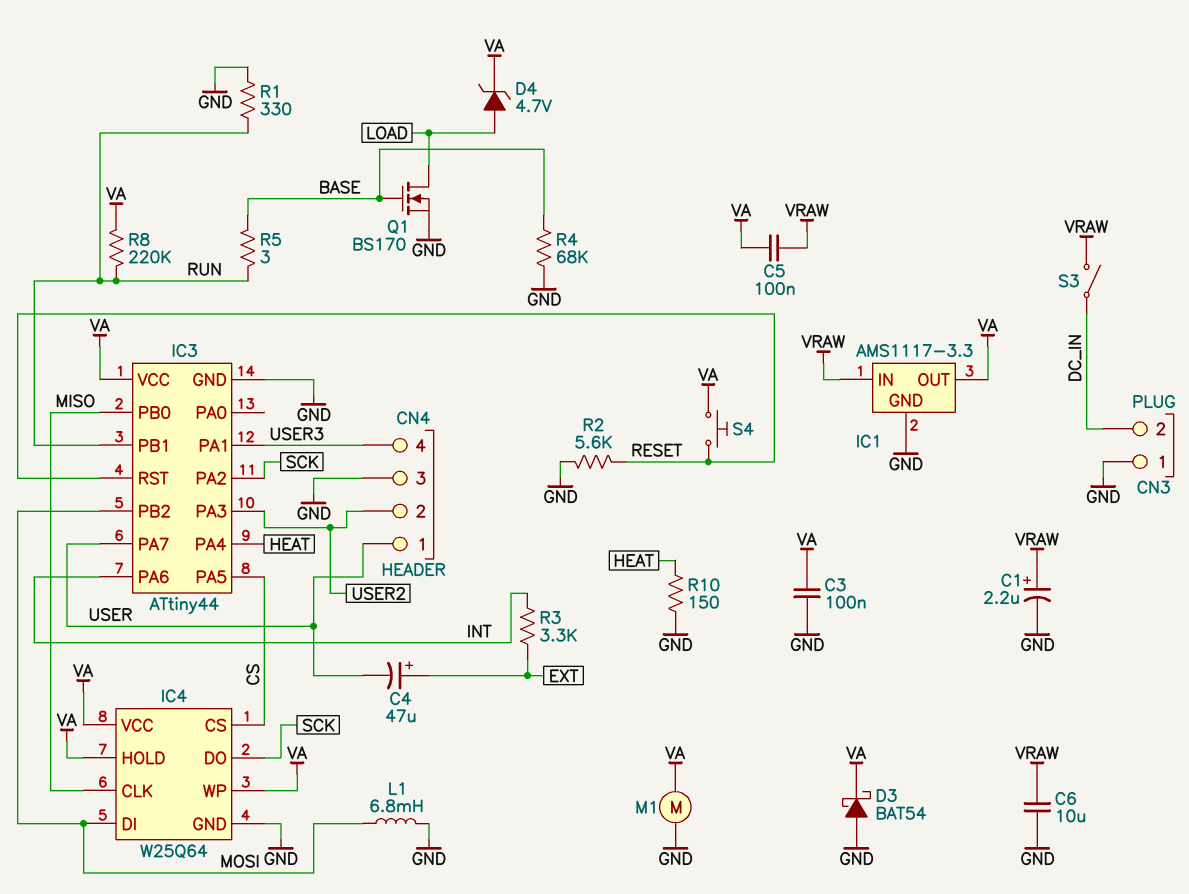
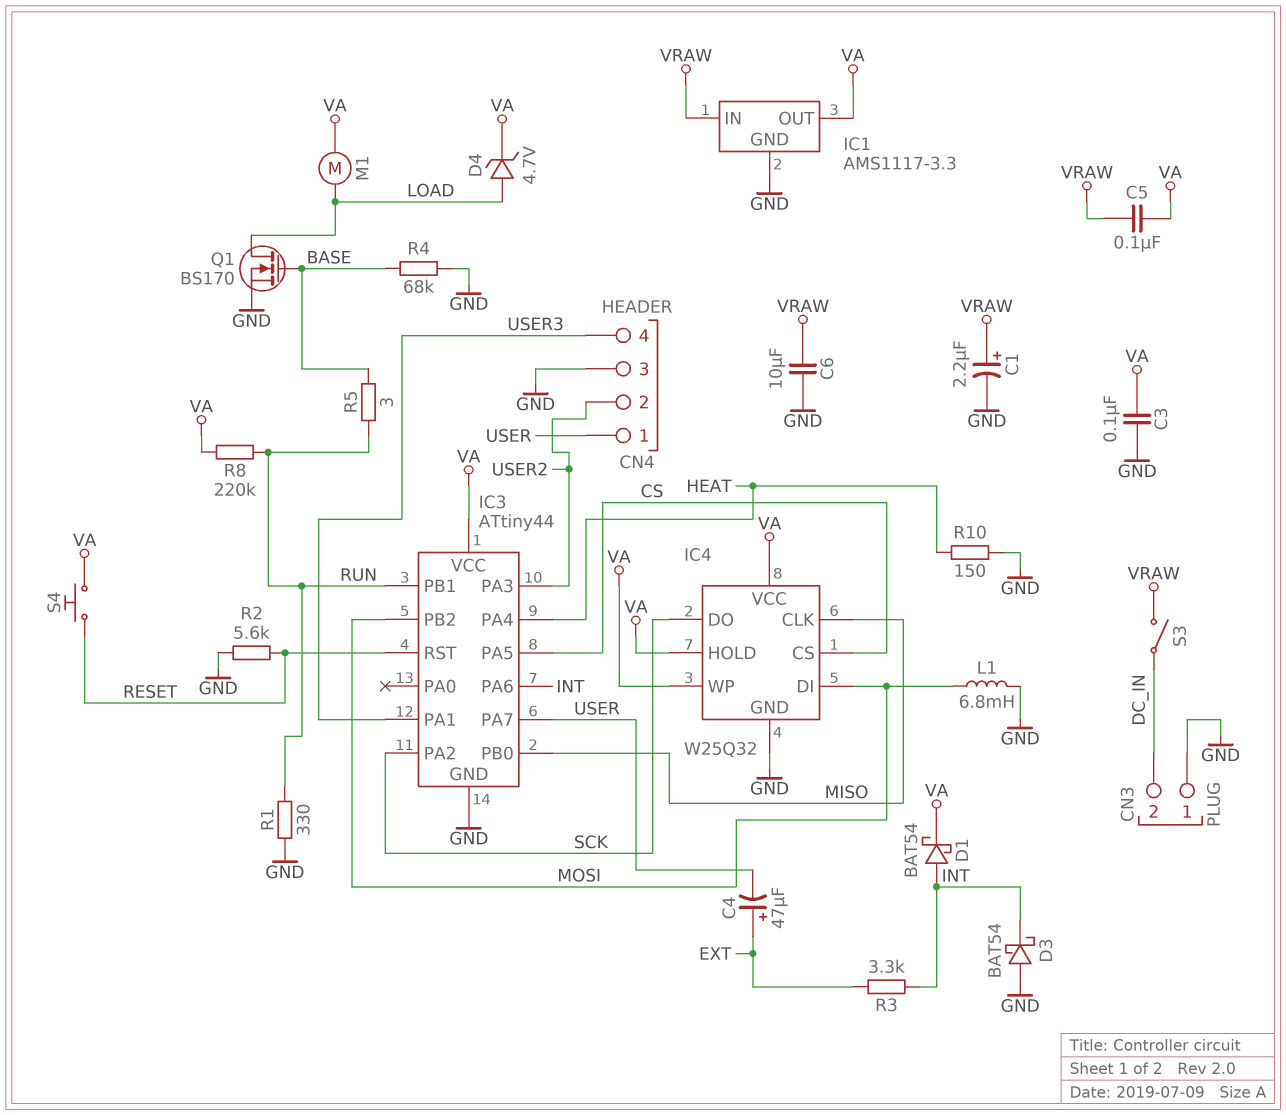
D1: none -> schottky BAT54 (A INT, K VA)
D3: schottky BAT54 (A GND, K VA) -> schottky BAT54 (A GND, K INT)
IC4: W25Q64 -> W25Q32
M1: motor (GND, VA) -> motor (LOAD, VA)

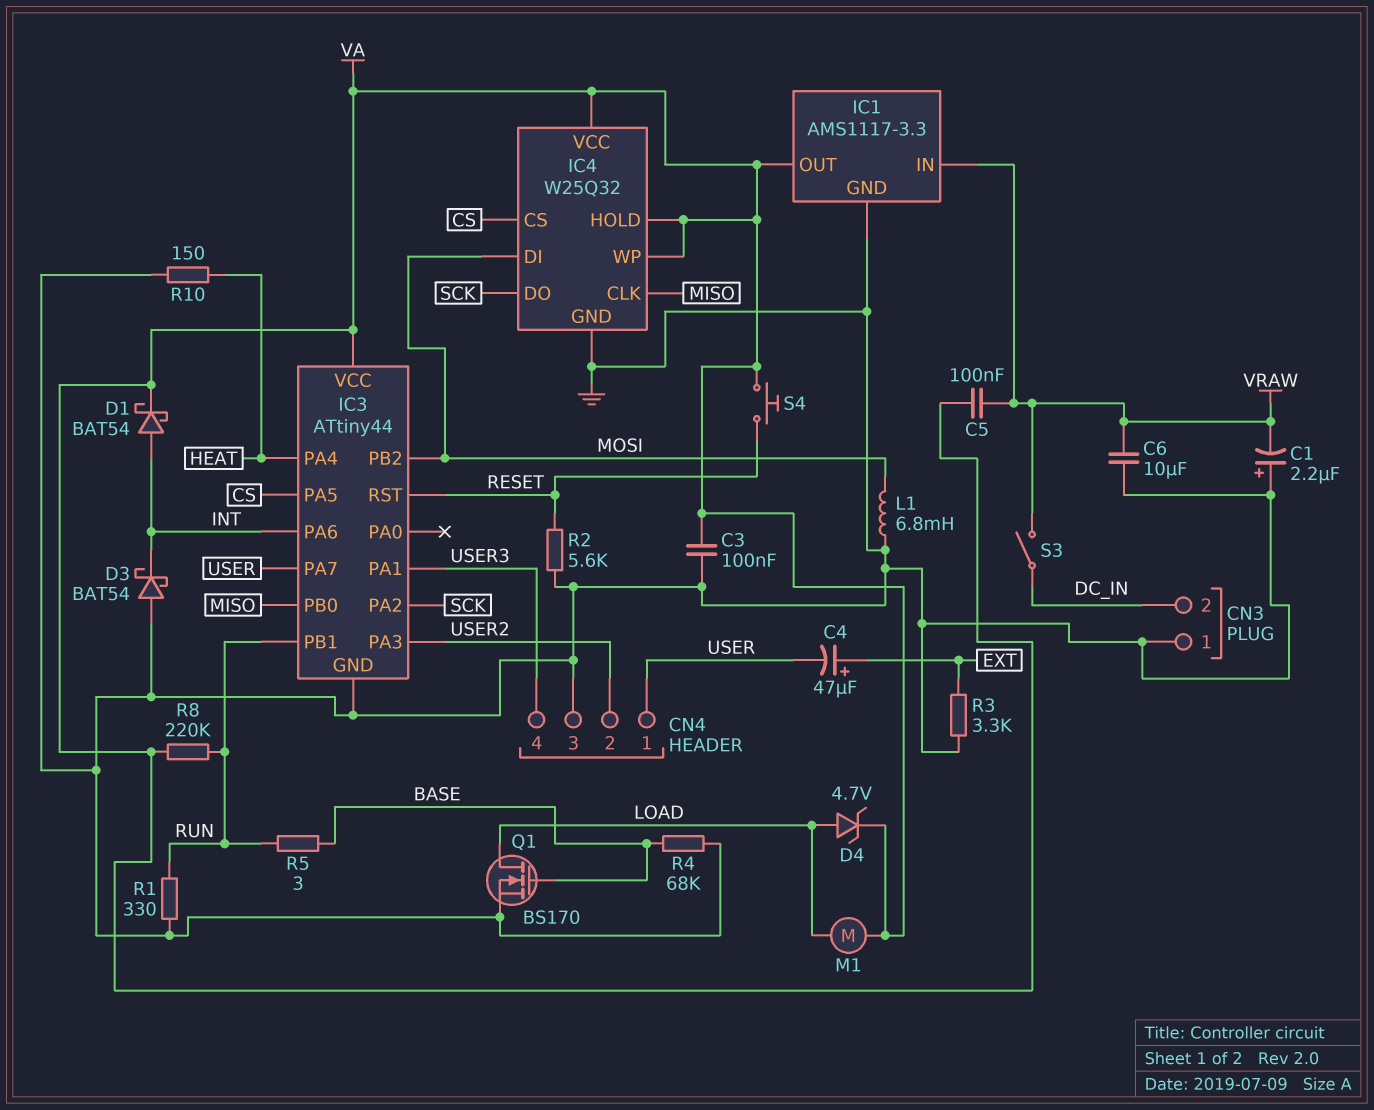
C1: 2.2uF (plus VRAW, minus GND) -> 2.2uF (plus GND, minus VRAW)
R3: 3.3k (EXT, INT) -> 3.3k (EXT, GND)

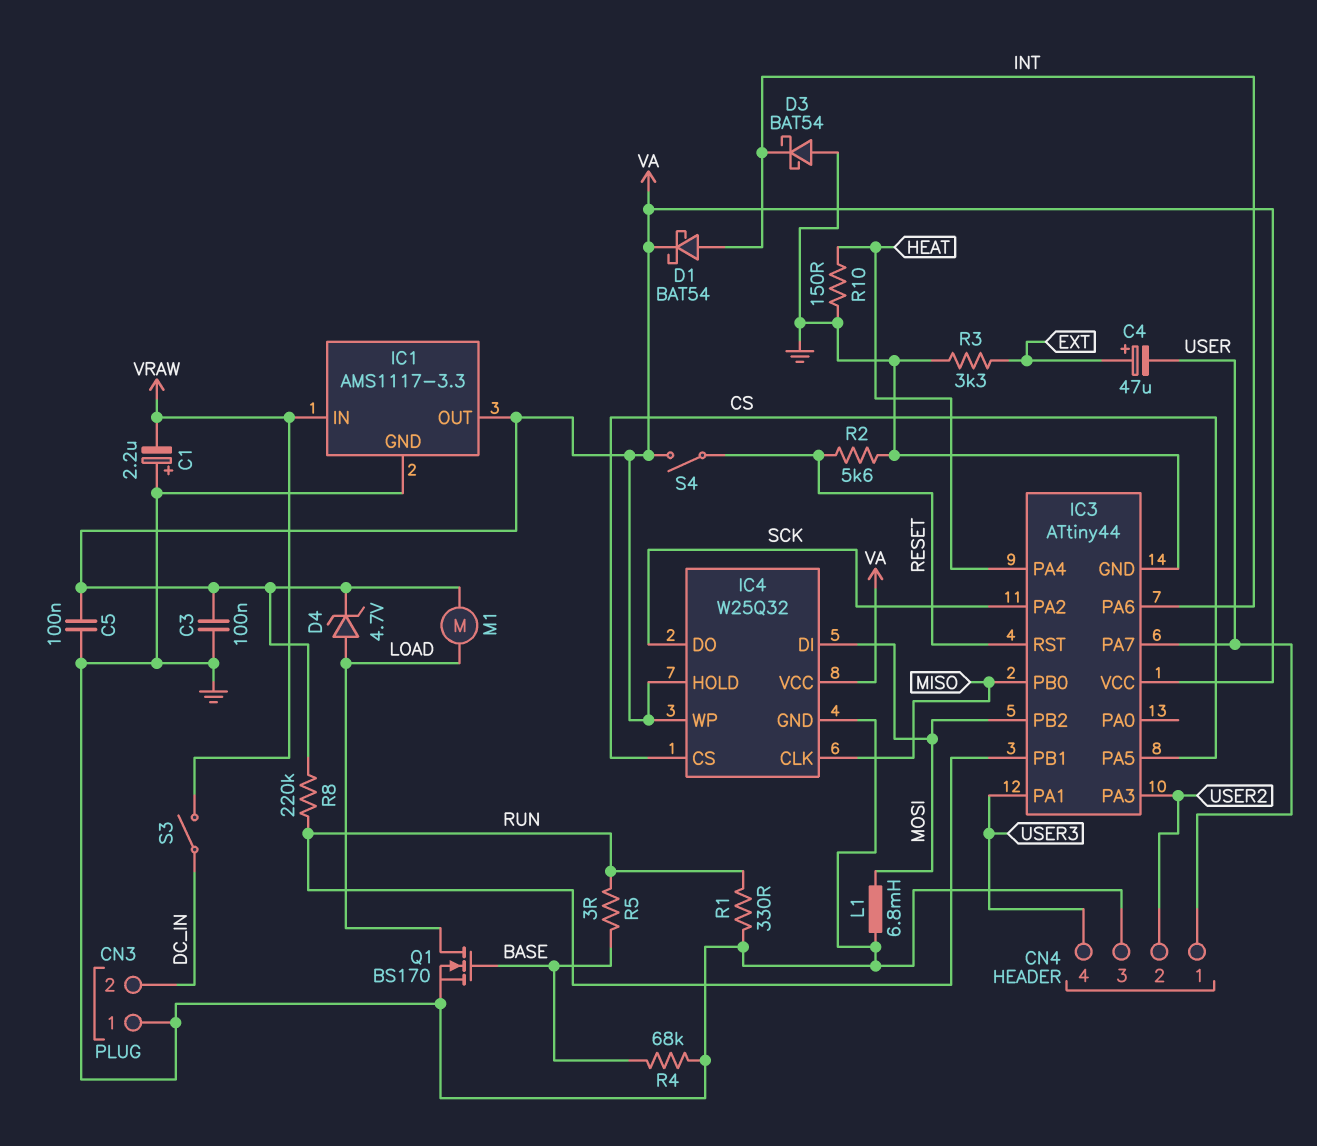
C5: 100nF (VA, VRAW) -> 100nF (GND, VA)
C6: 10uF (GND, VRAW) -> none
S4: button (RESET, VA) -> switch (RESET, VA)

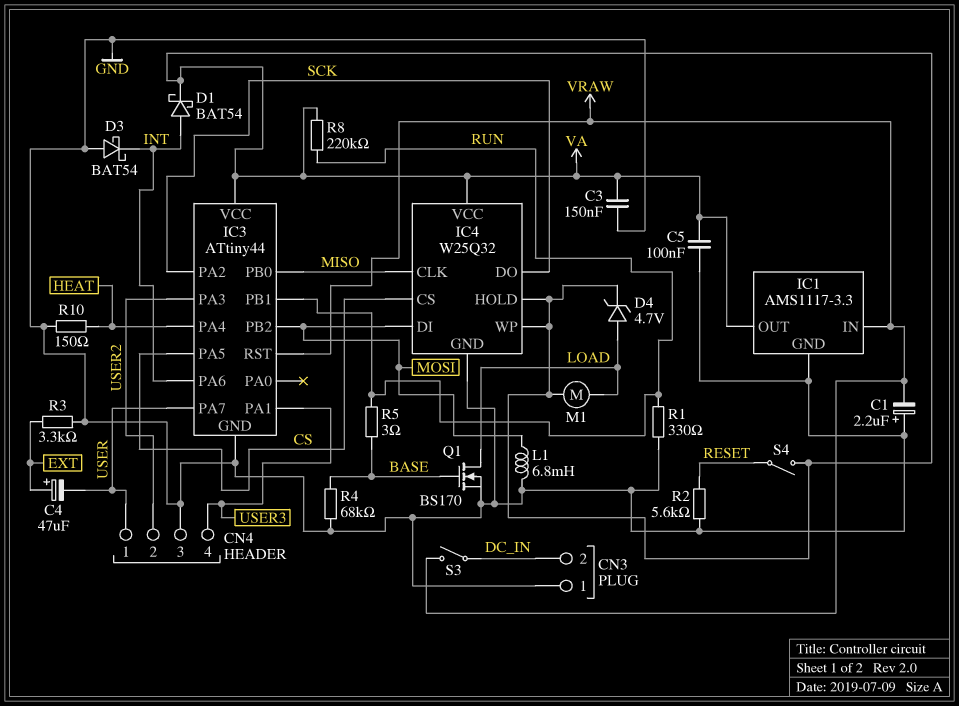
C3: 100nF (GND, VA) -> 150nF (GND, VA)
IC3 pin RST: RESET -> VRAW

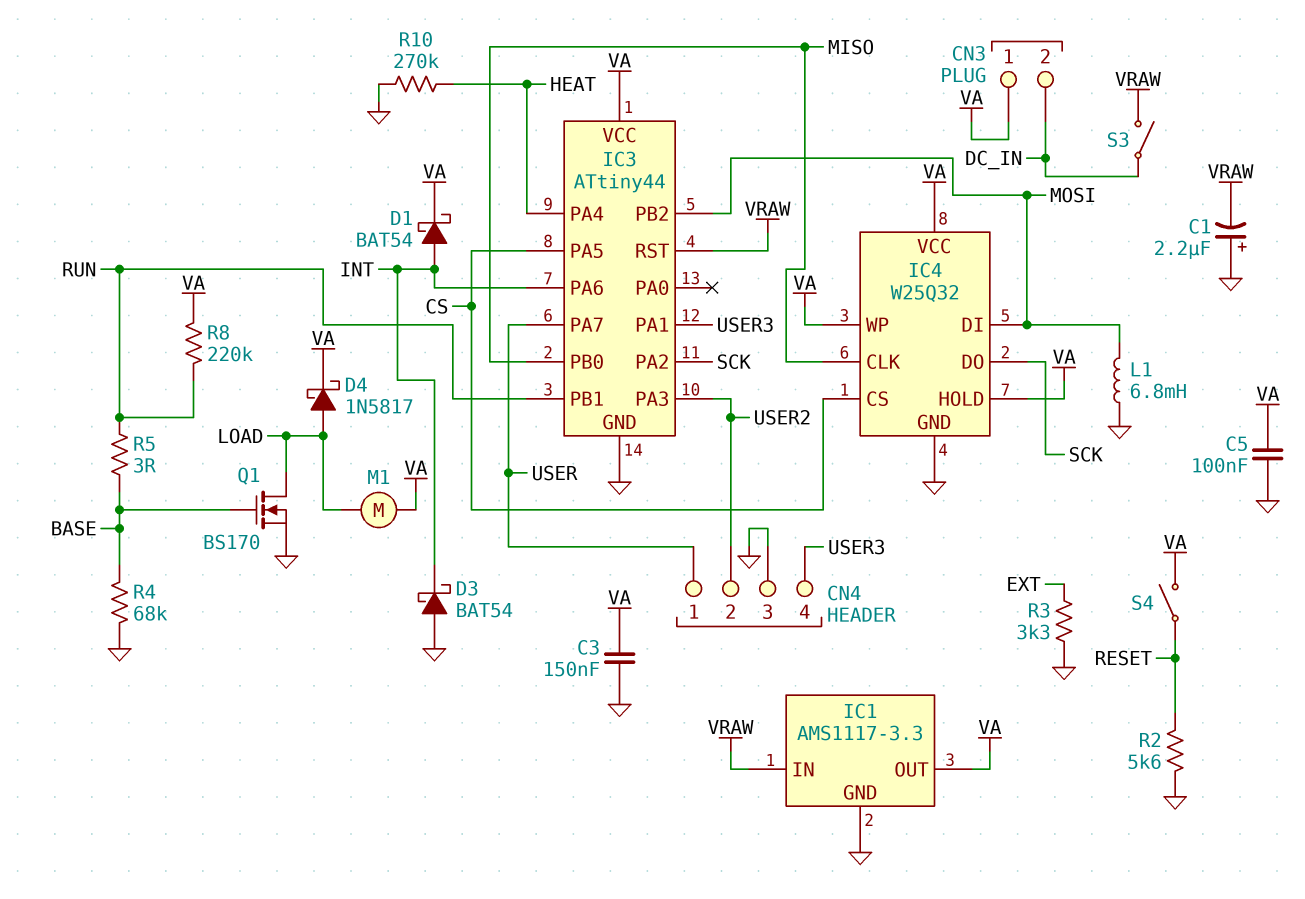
C4: 47uF (plus EXT, minus USER) -> none
CN3 pin 1: GND -> VA
D4: zener 4.7V (A LOAD, K VA) -> schottky 1N5817 (A LOAD, K VA)
R1: 330 (GND, RUN) -> none
R10: 150 (GND, HEAT) -> 270k (GND, HEAT)

